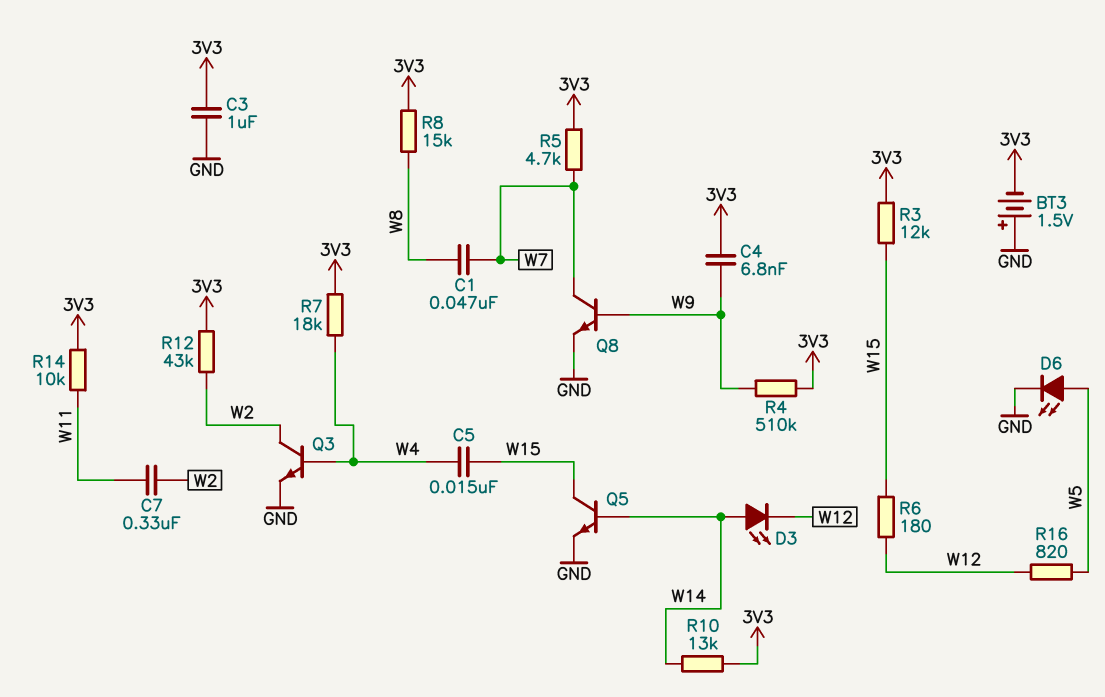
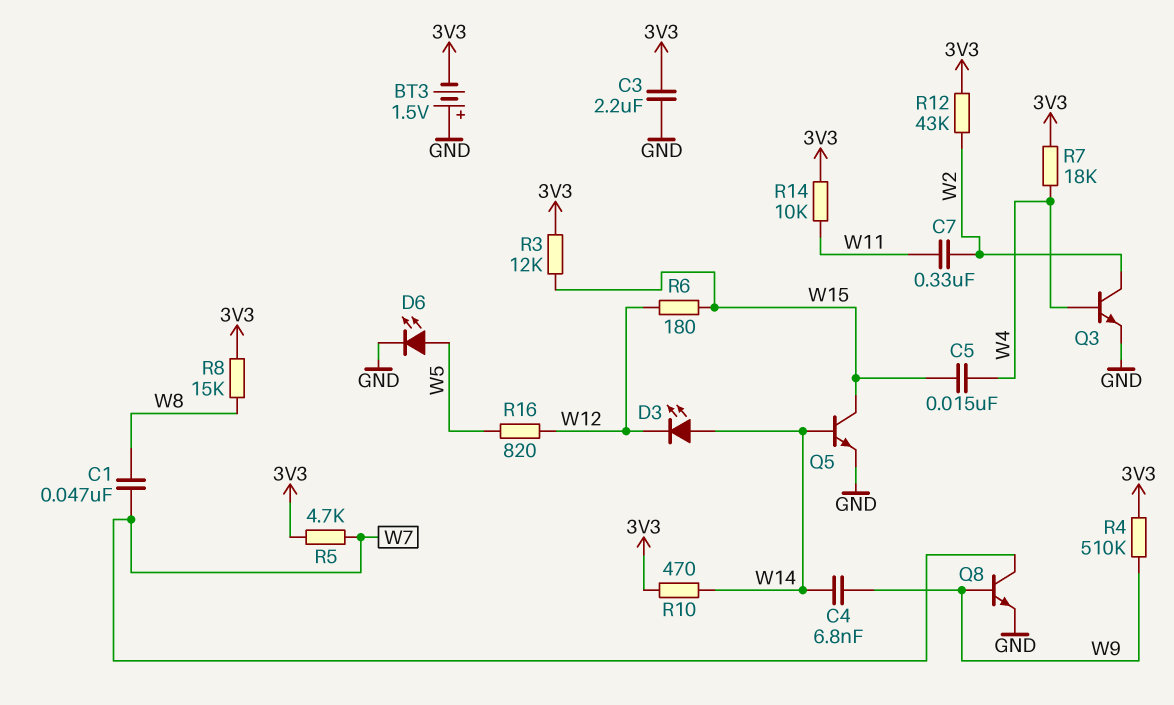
C3: 1uF (3V3, GND) -> 2.2uF (3V3, GND)
C4: 6.8nF (3V3, W9) -> 6.8nF (W9, W14)
R10: 13k (3V3, W14) -> 470 (3V3, W14)

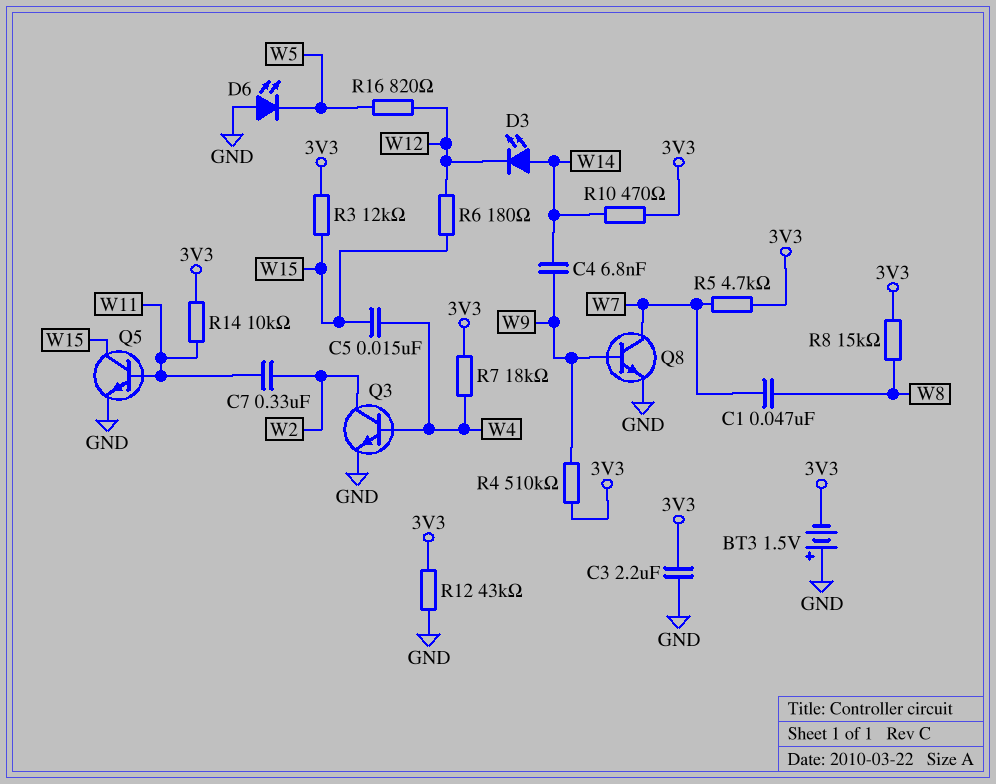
D6: LED (A W5, K GND) -> LED (A GND, K W5)
Q5: NPN (B W14, C W15, E GND) -> NPN (B W11, C W15, E GND)
R12: 43k (3V3, W2) -> 43k (3V3, GND)

